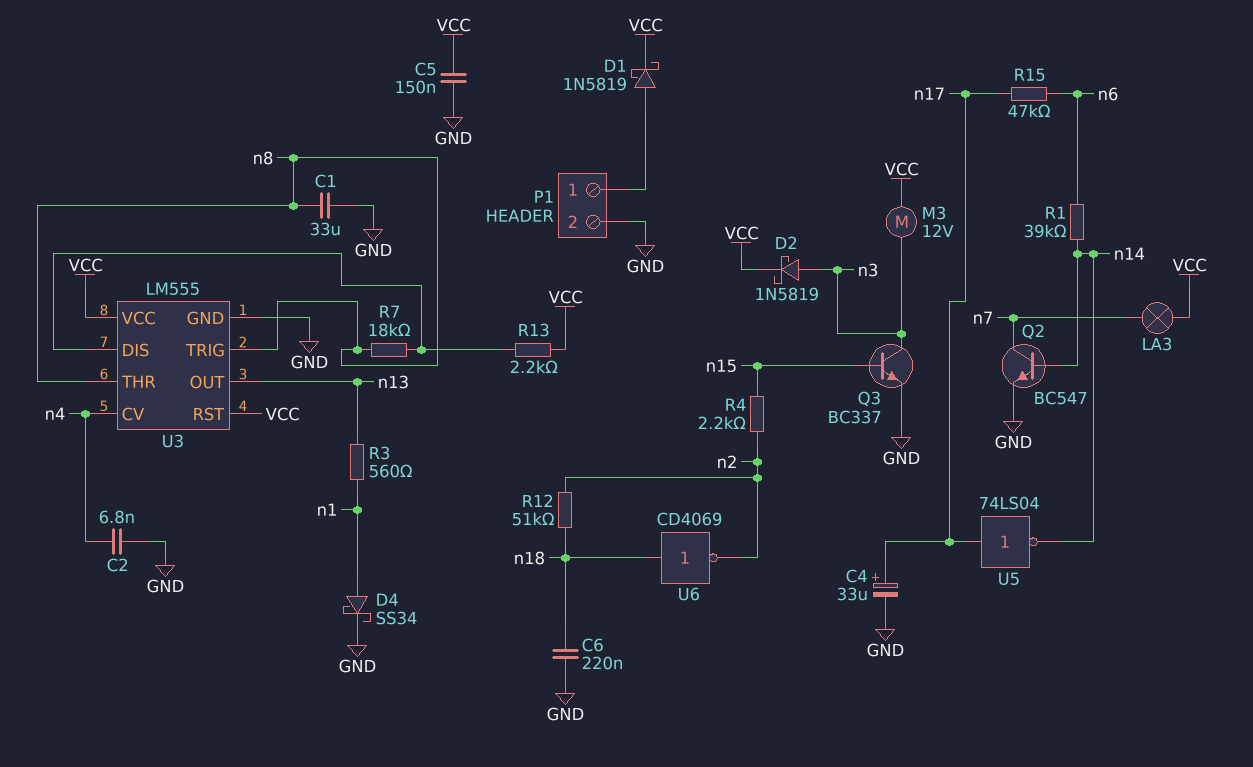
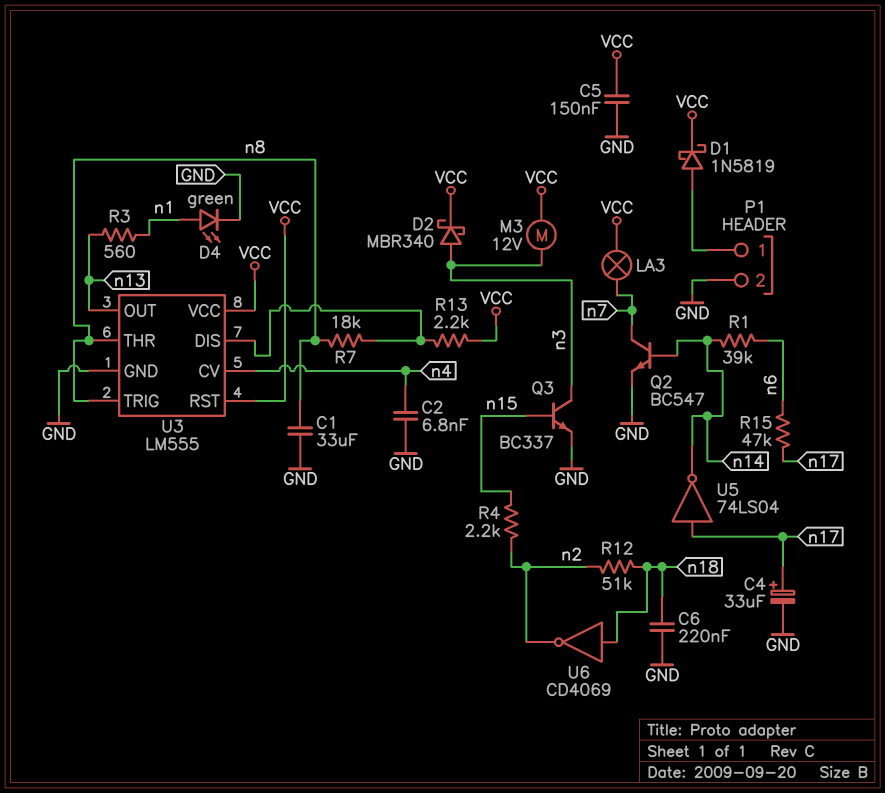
D2: schottky 1N5819 (A n3, K VCC) -> schottky MBR340 (A n3, K VCC)
D4: schottky SS34 (A n1, K GND) -> LED green (A n1, K GND)

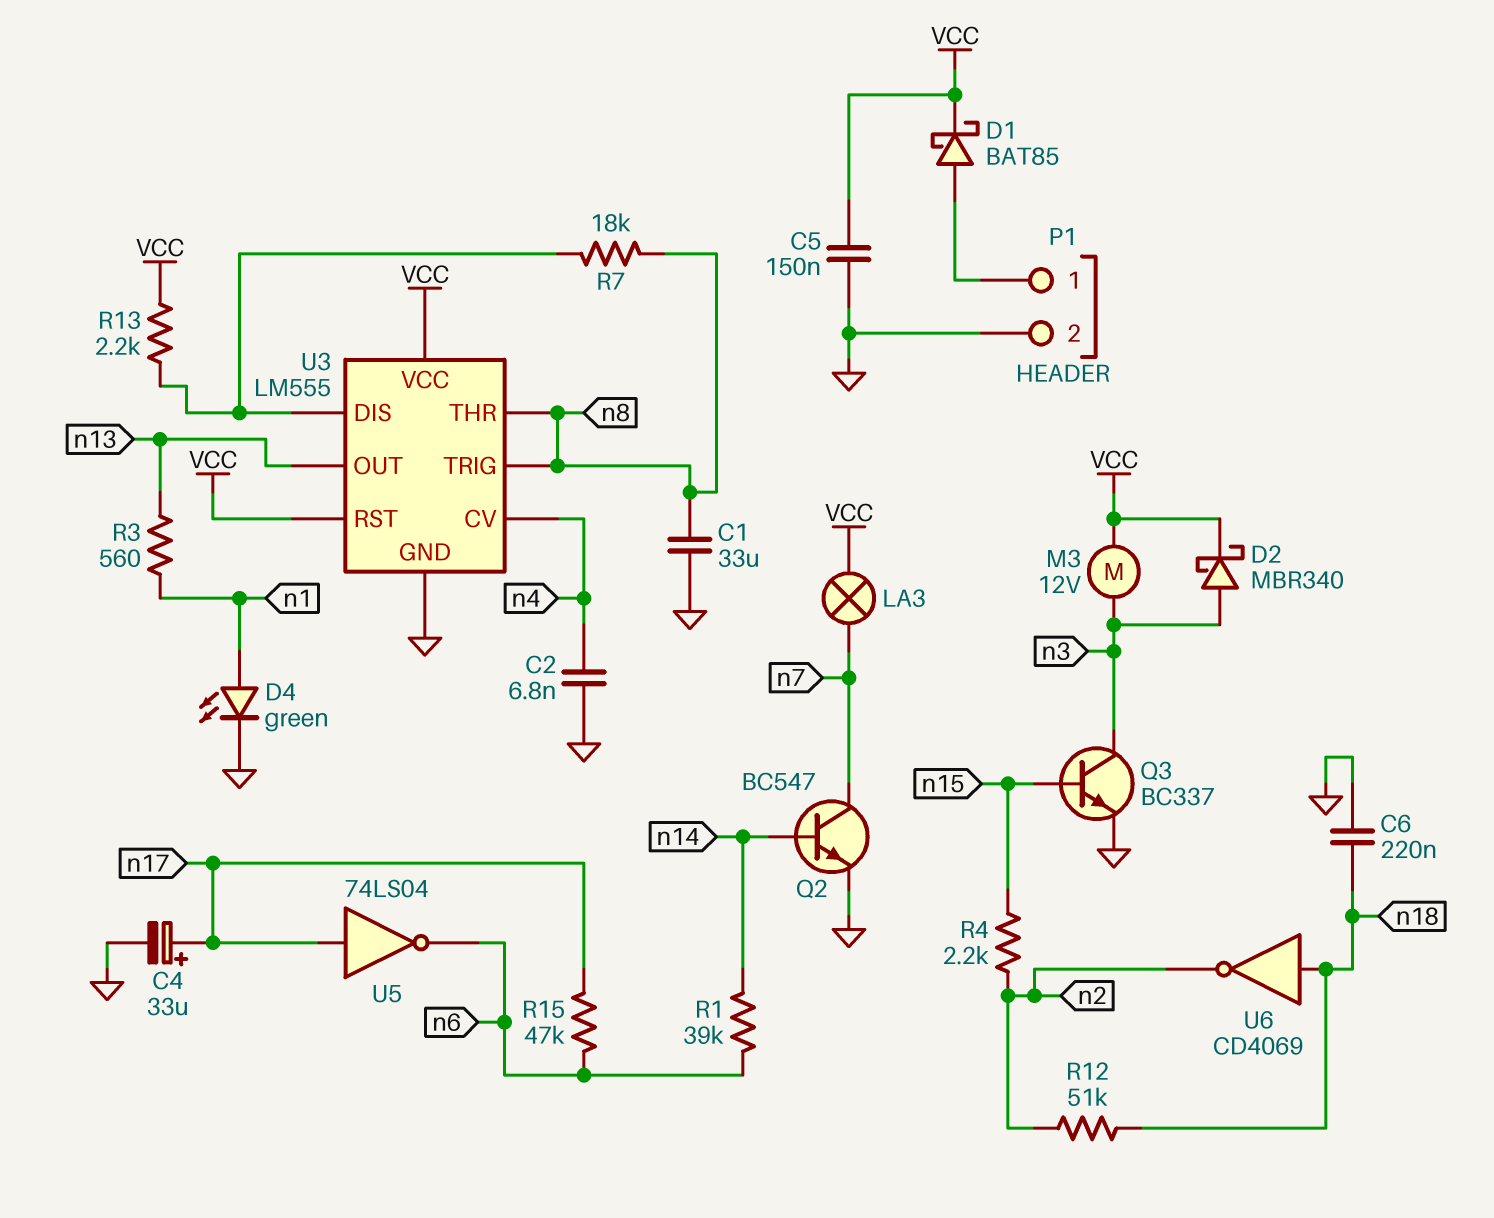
D1: schottky 1N5819 (A P1/1, K VCC) -> schottky BAT85 (A P1/1, K VCC)
U5: NOT 74LS04 (in n17, out n14) -> NOT 74LS04 (in n17, out n6)

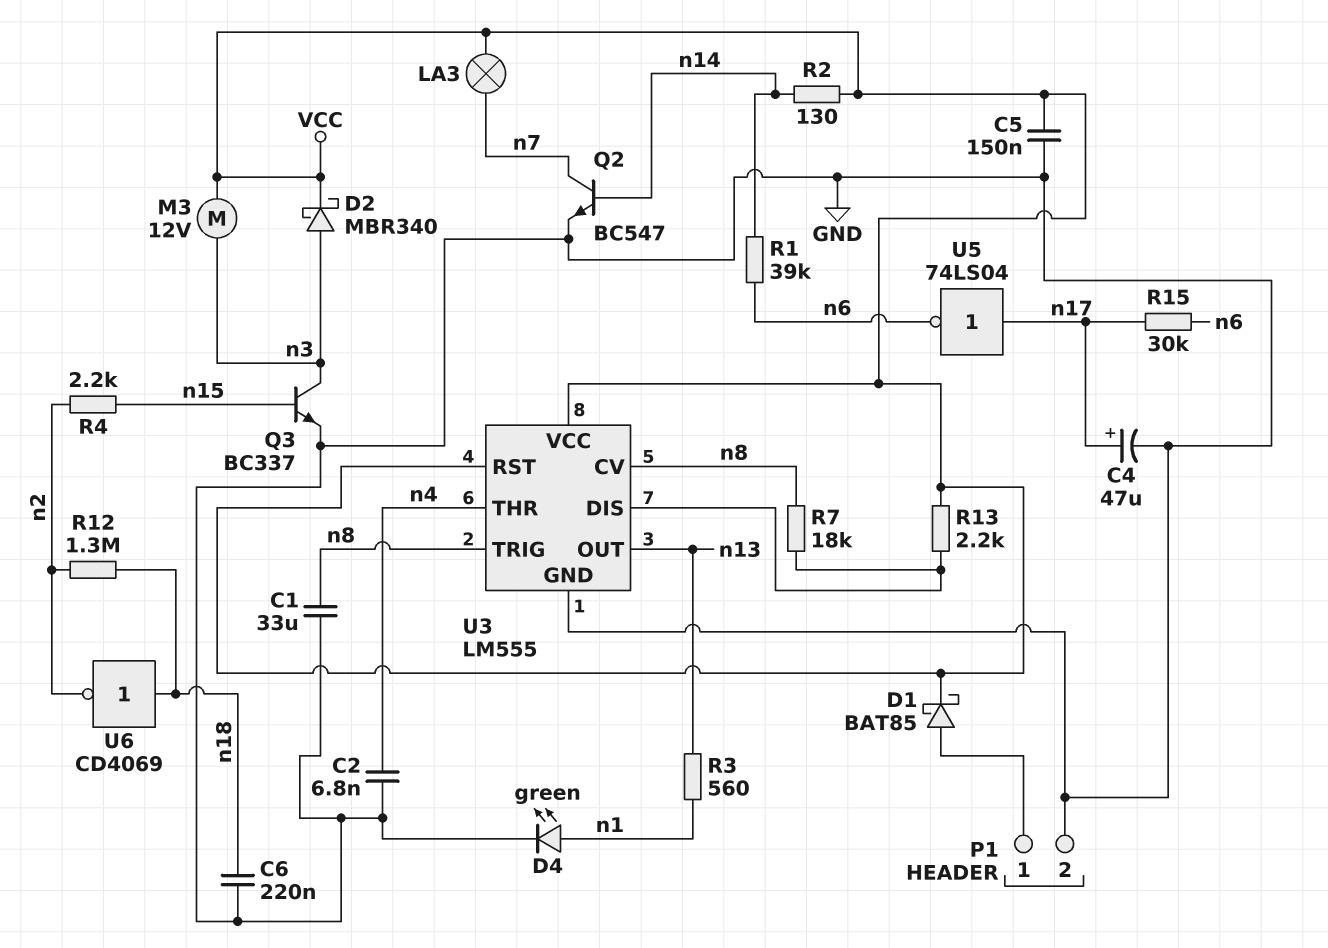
C4: 33uF (plus n17, minus GND) -> 47uF (plus n17, minus GND)
R2: none -> 130 (VCC, n14)
R12: 51k (n2, n18) -> 1.3M (n2, n18)
R15: 47k (n6, n17) -> 30k (n6, n17)
U3 pin CV: n4 -> n8
U3 pin THR: n8 -> n4

